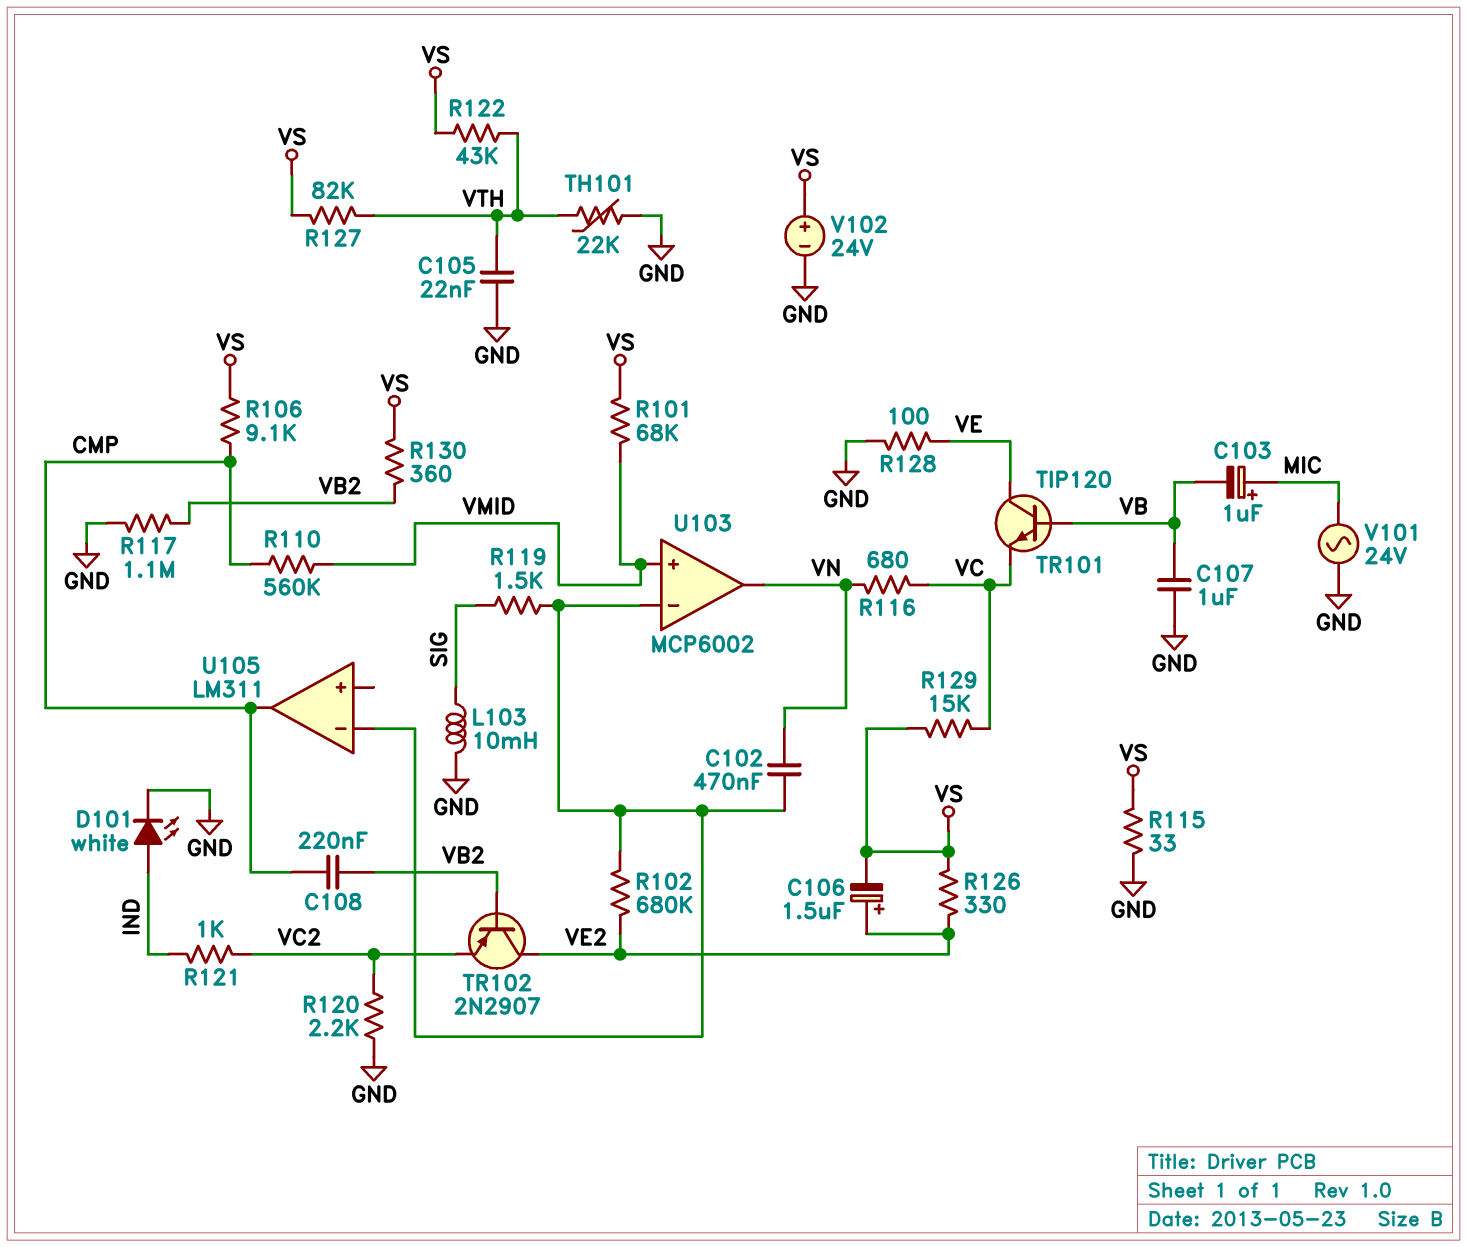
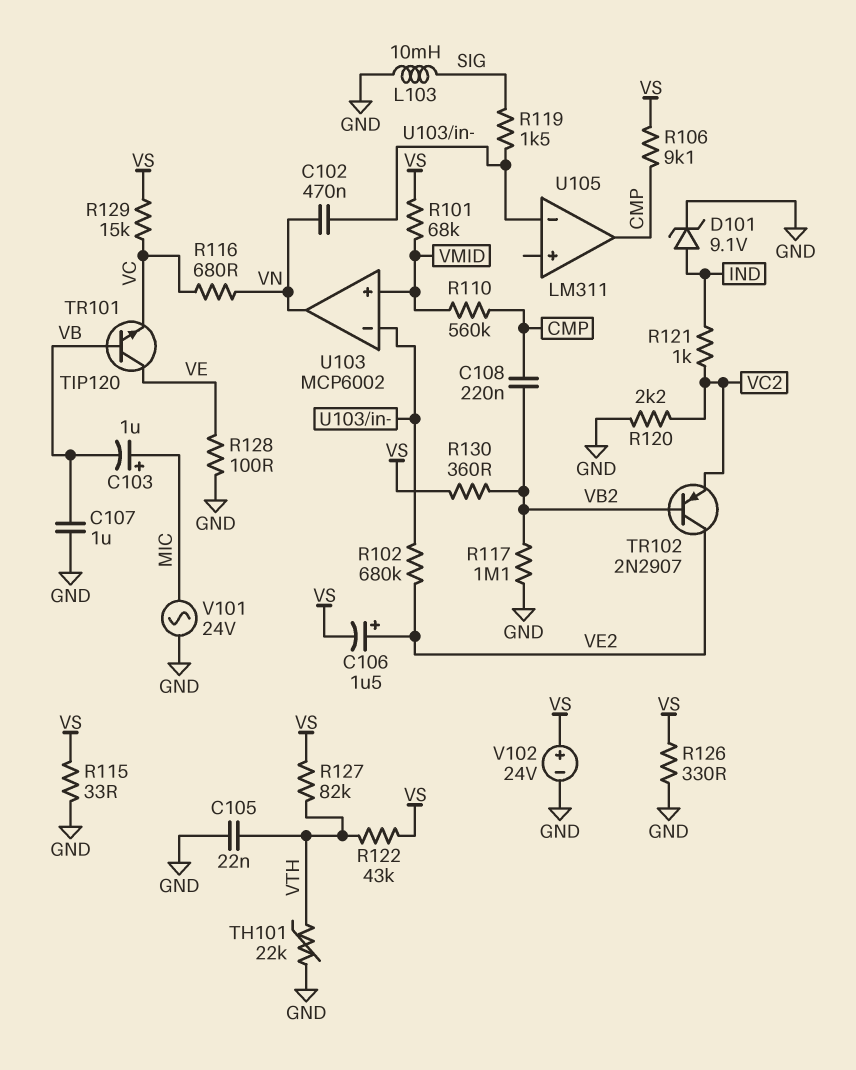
D101: LED white (A IND, K GND) -> zener 9.1V (A IND, K GND)
R126: 330 (VE2, VS) -> 330 (GND, VS)

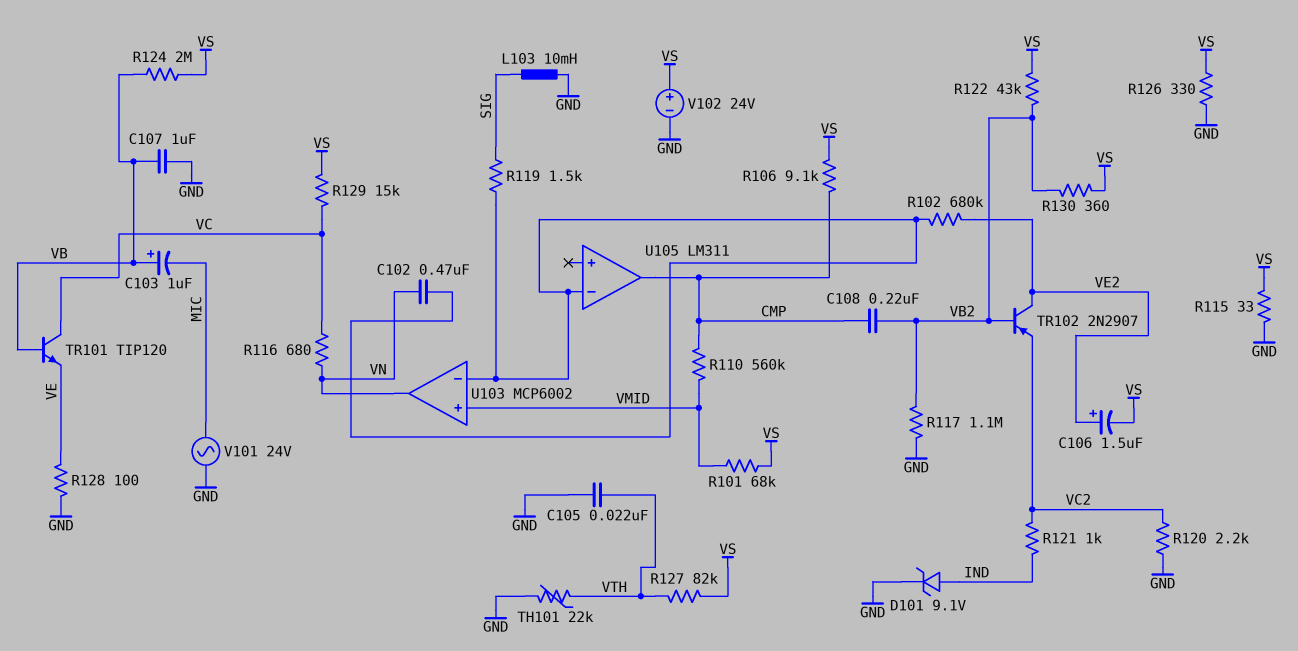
C103: 1uF (plus MIC, minus VB) -> 1uF (plus VB, minus MIC)
R122: 43k (VS, VTH) -> 43k (VB2, VS)
R124: none -> 2M (VB, VS)
TR101: NPN TIP120 (B VB, C VE, E VC) -> NPN TIP120 (B VB, C VC, E VE)

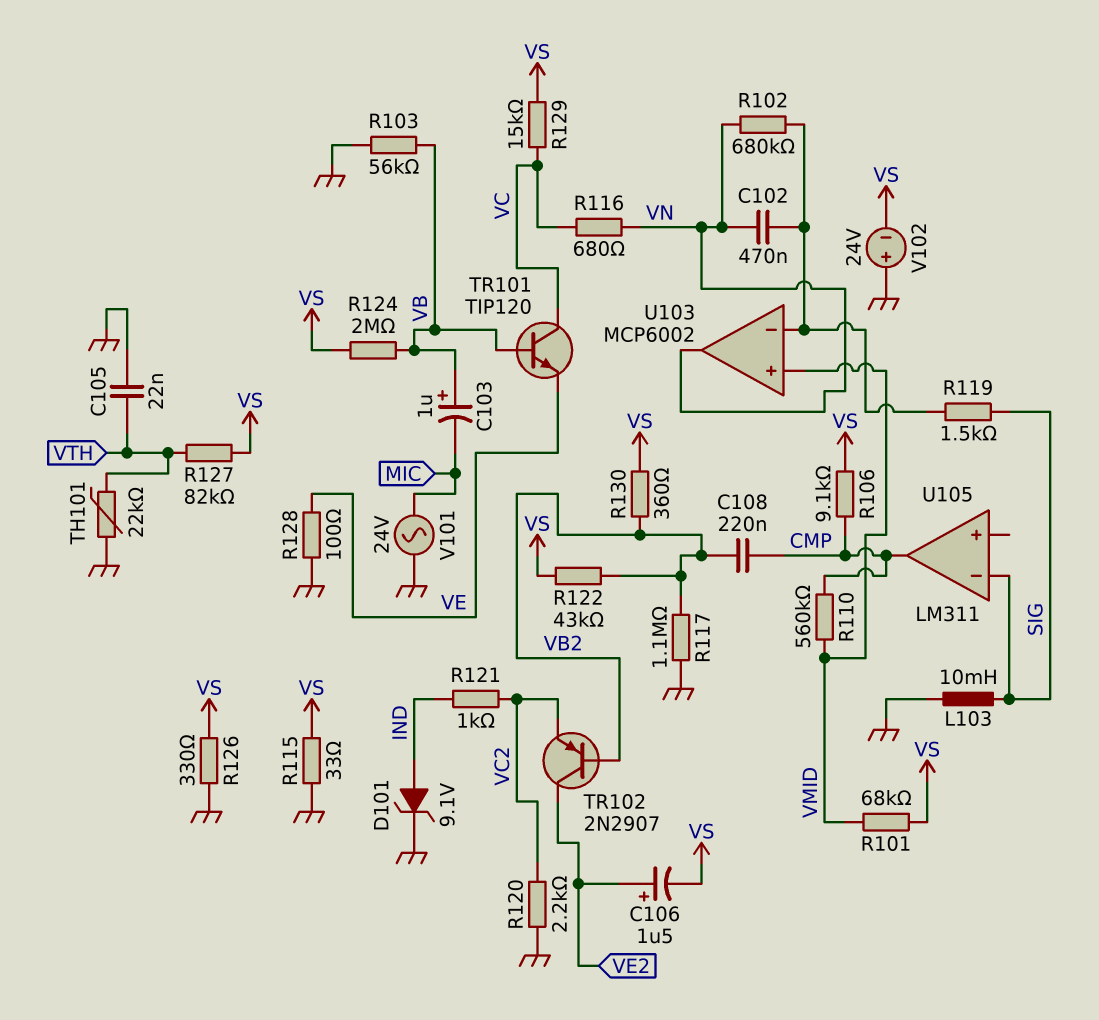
C107: 1uF (GND, VB) -> none
R102: 680k (U103/in-, VE2) -> 680k (U103/in-, VN)
R103: none -> 56k (GND, VB)
U105 pin in-: U103/in- -> SIG
V102: 24V (plus VS, minus GND) -> 24V (plus GND, minus VS)

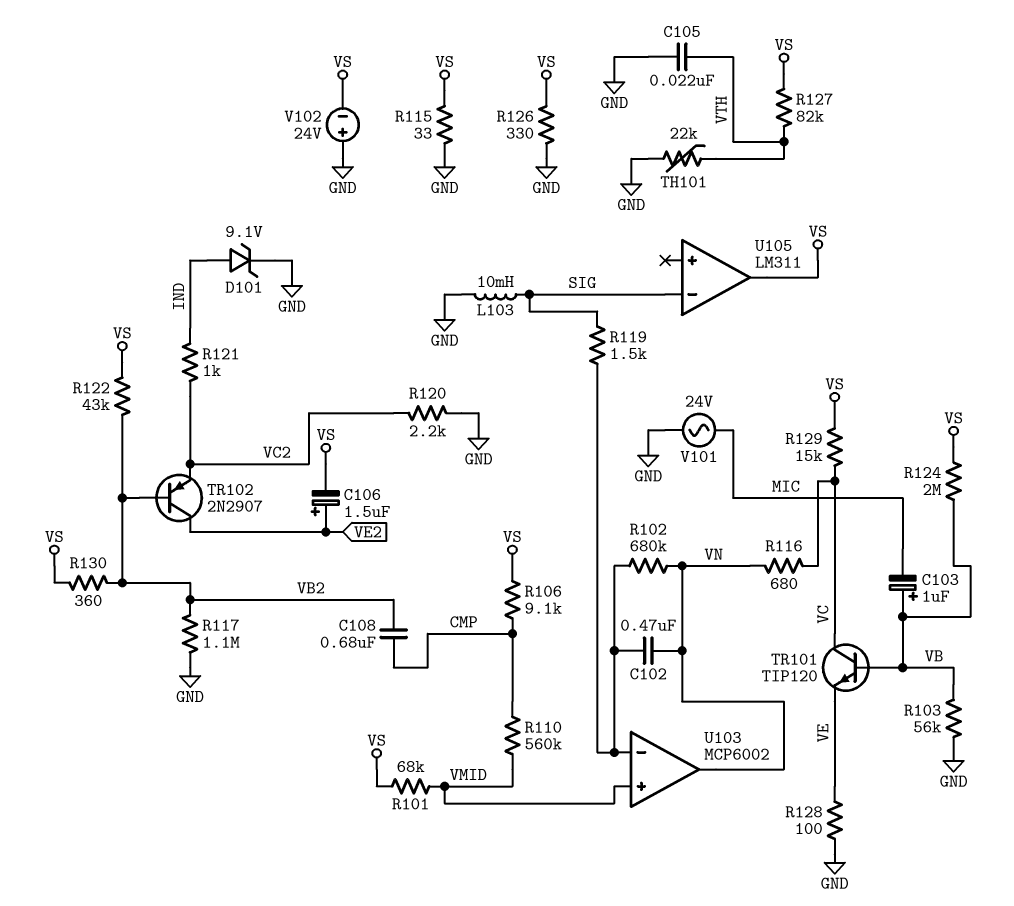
C108: 220nF (CMP, VB2) -> 680nF (CMP, VB2)
U105 pin out: CMP -> VS

